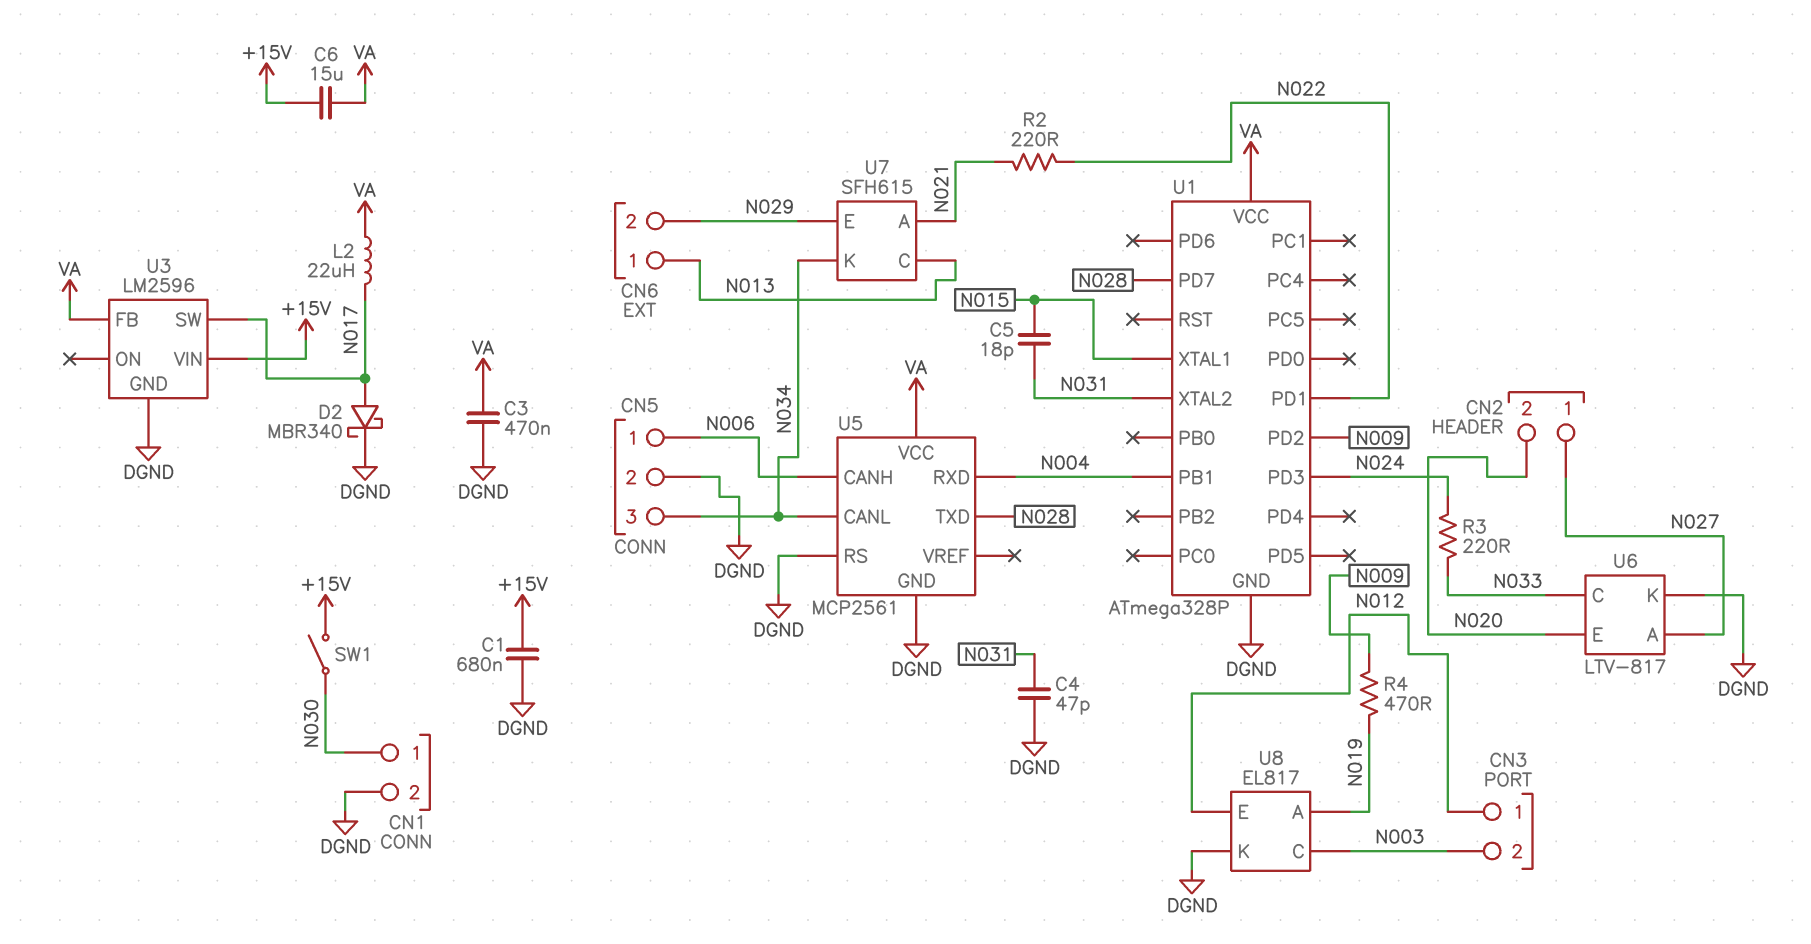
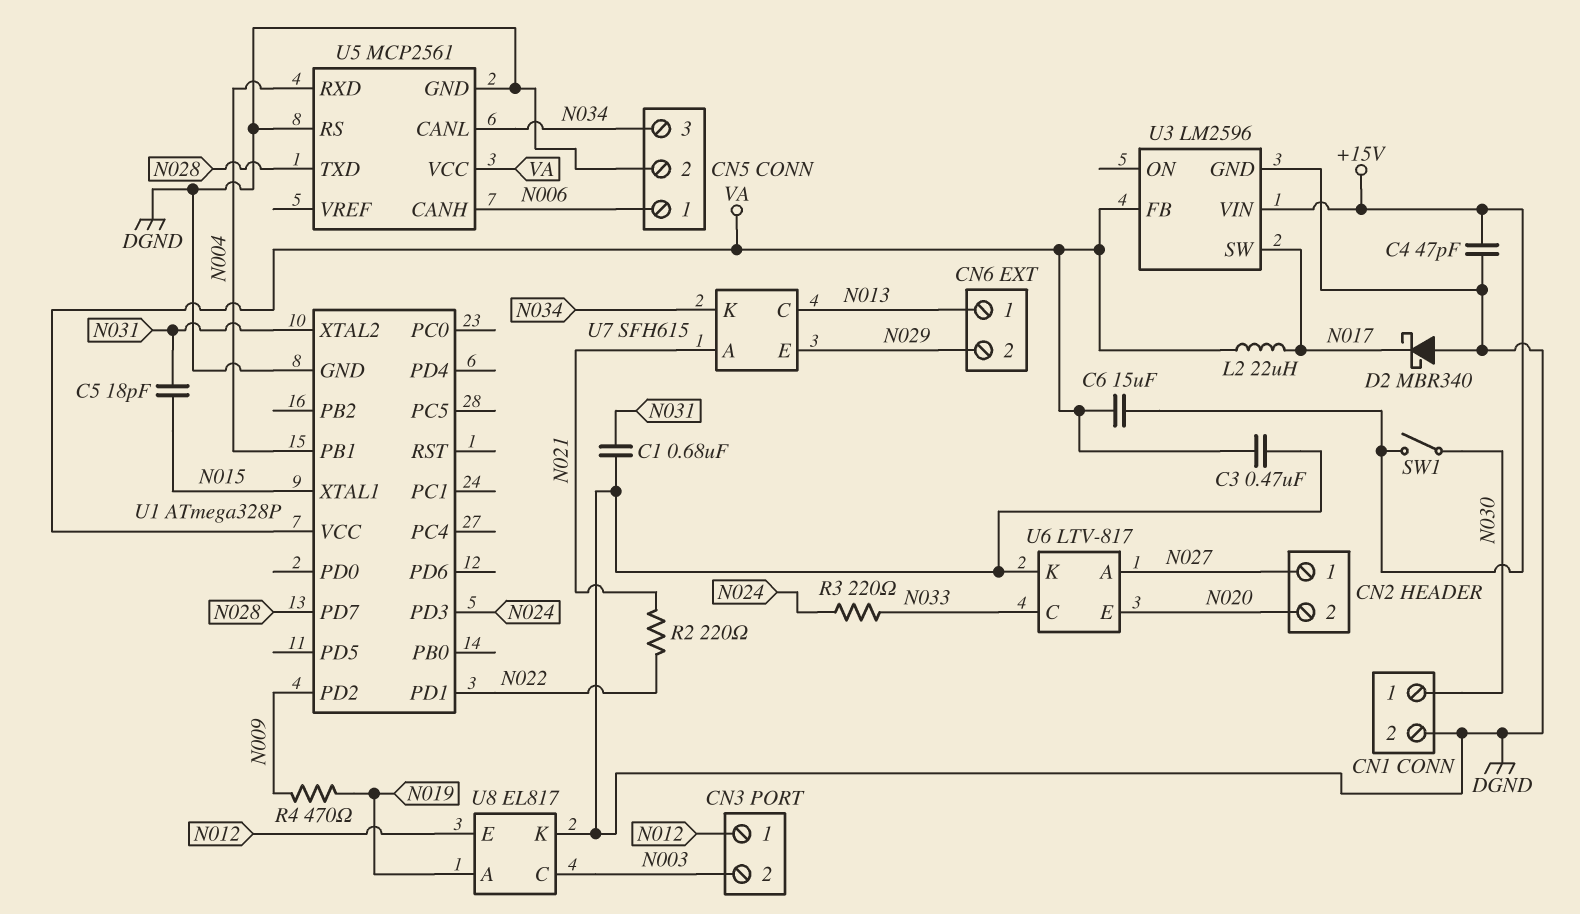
C1: 680nF (+15V, DGND) -> 680nF (DGND, N031)
C4: 47pF (DGND, N031) -> 47pF (+15V, DGND)
D2: schottky MBR340 (A N017, K DGND) -> schottky MBR340 (A DGND, K N017)

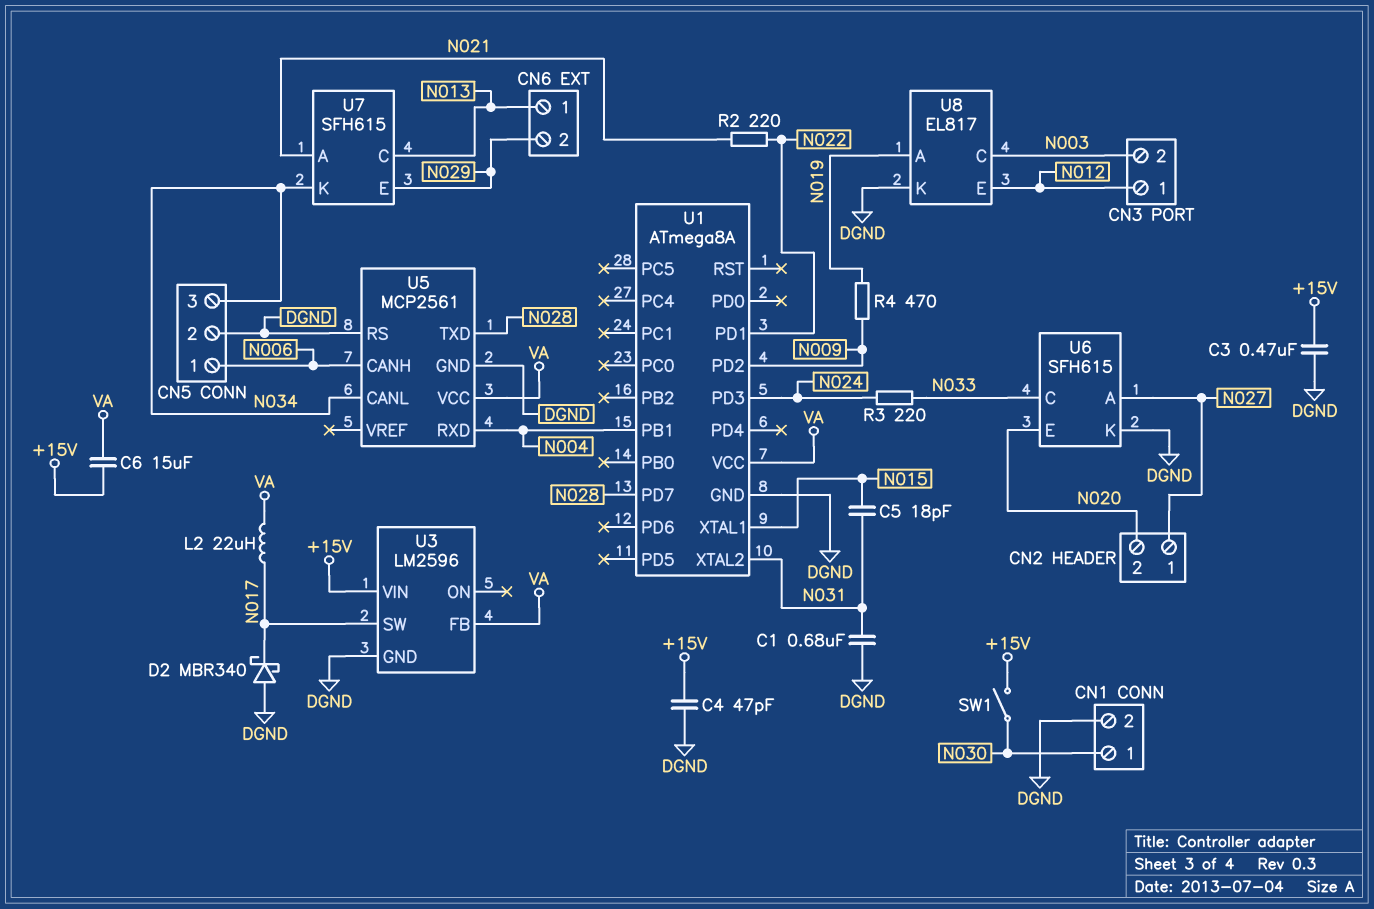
C3: 470nF (DGND, VA) -> 470nF (+15V, DGND)
U1: ATmega328P -> ATmega8A
U6: LTV-817 -> SFH615

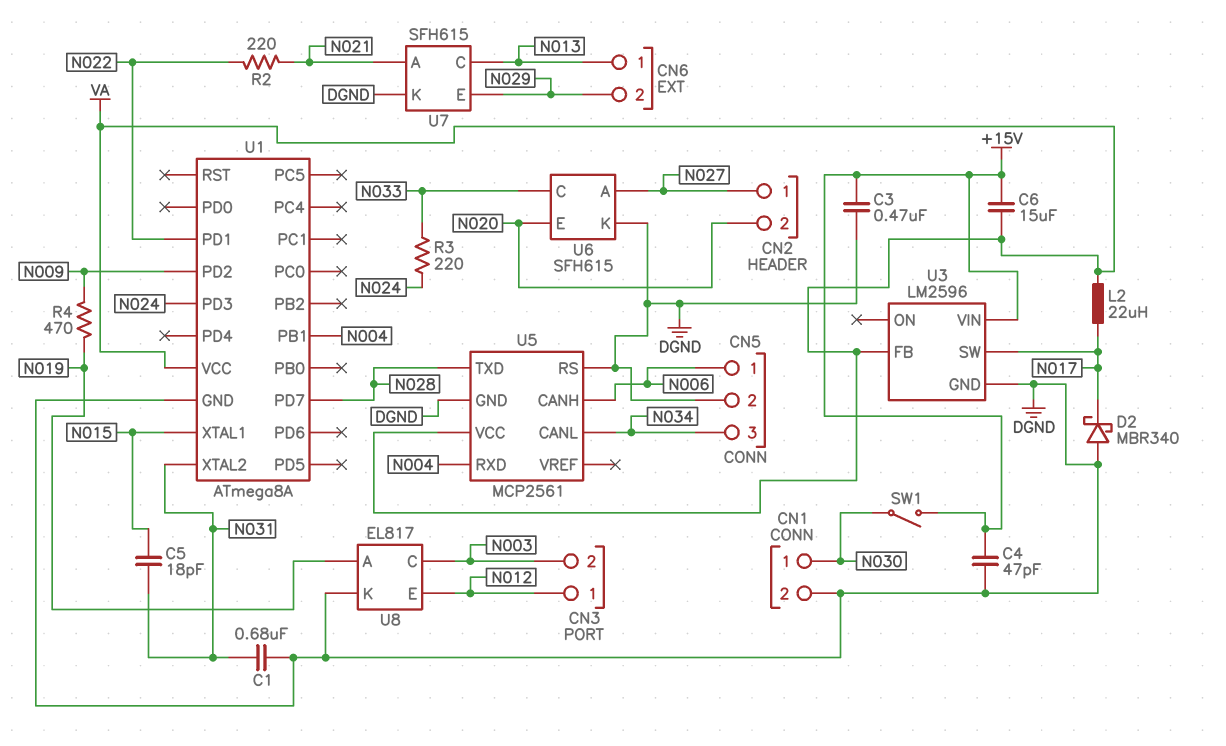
U7 pin K: N034 -> DGND

